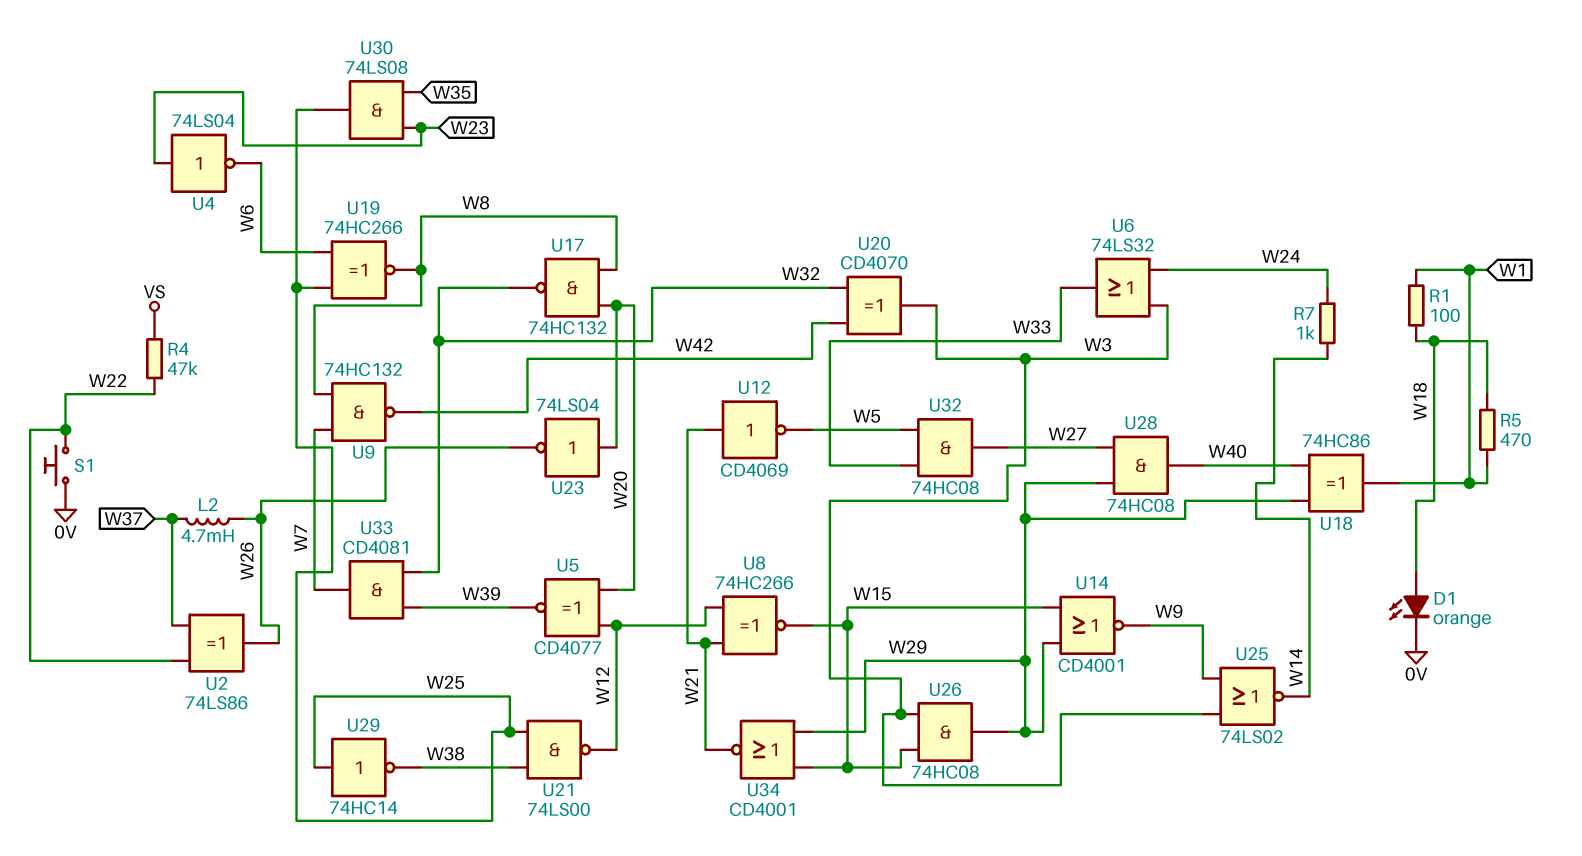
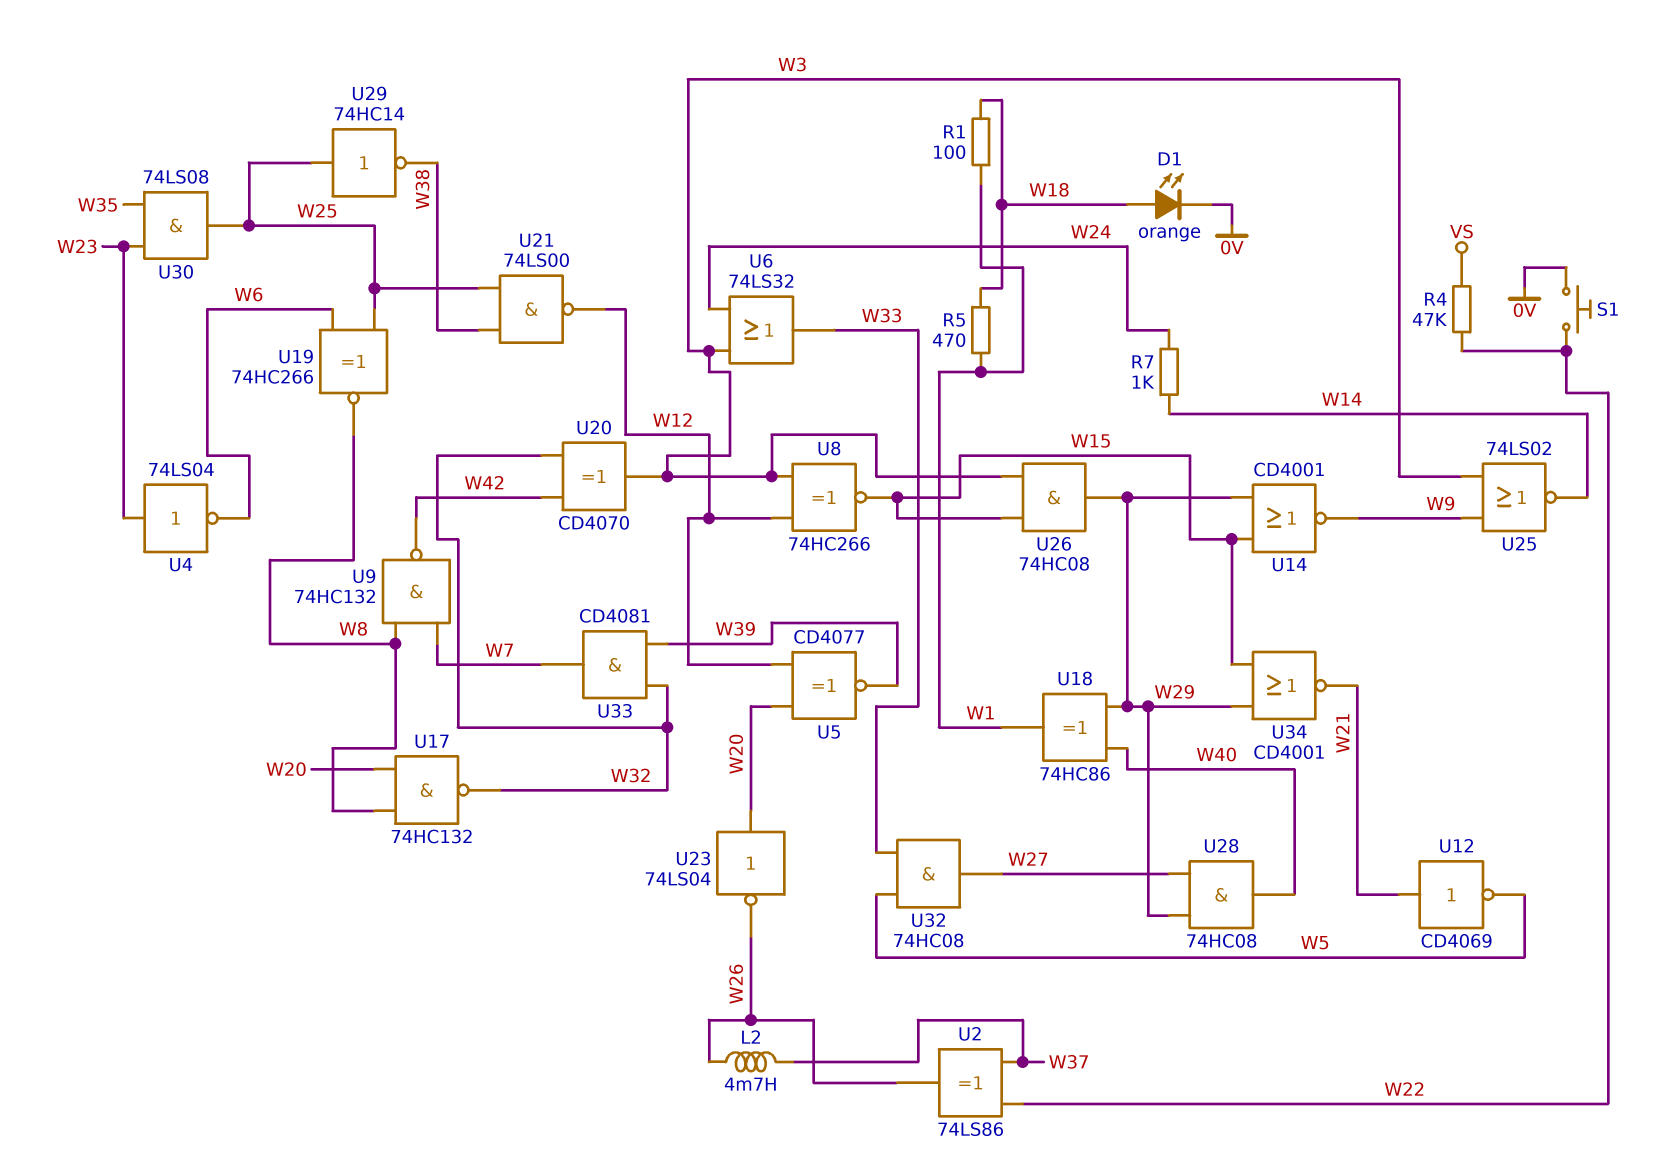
U8: XNOR 74HC266 (in W12, in W21, out W15) -> XNOR 74HC266 (in W3, in W12, out W15)

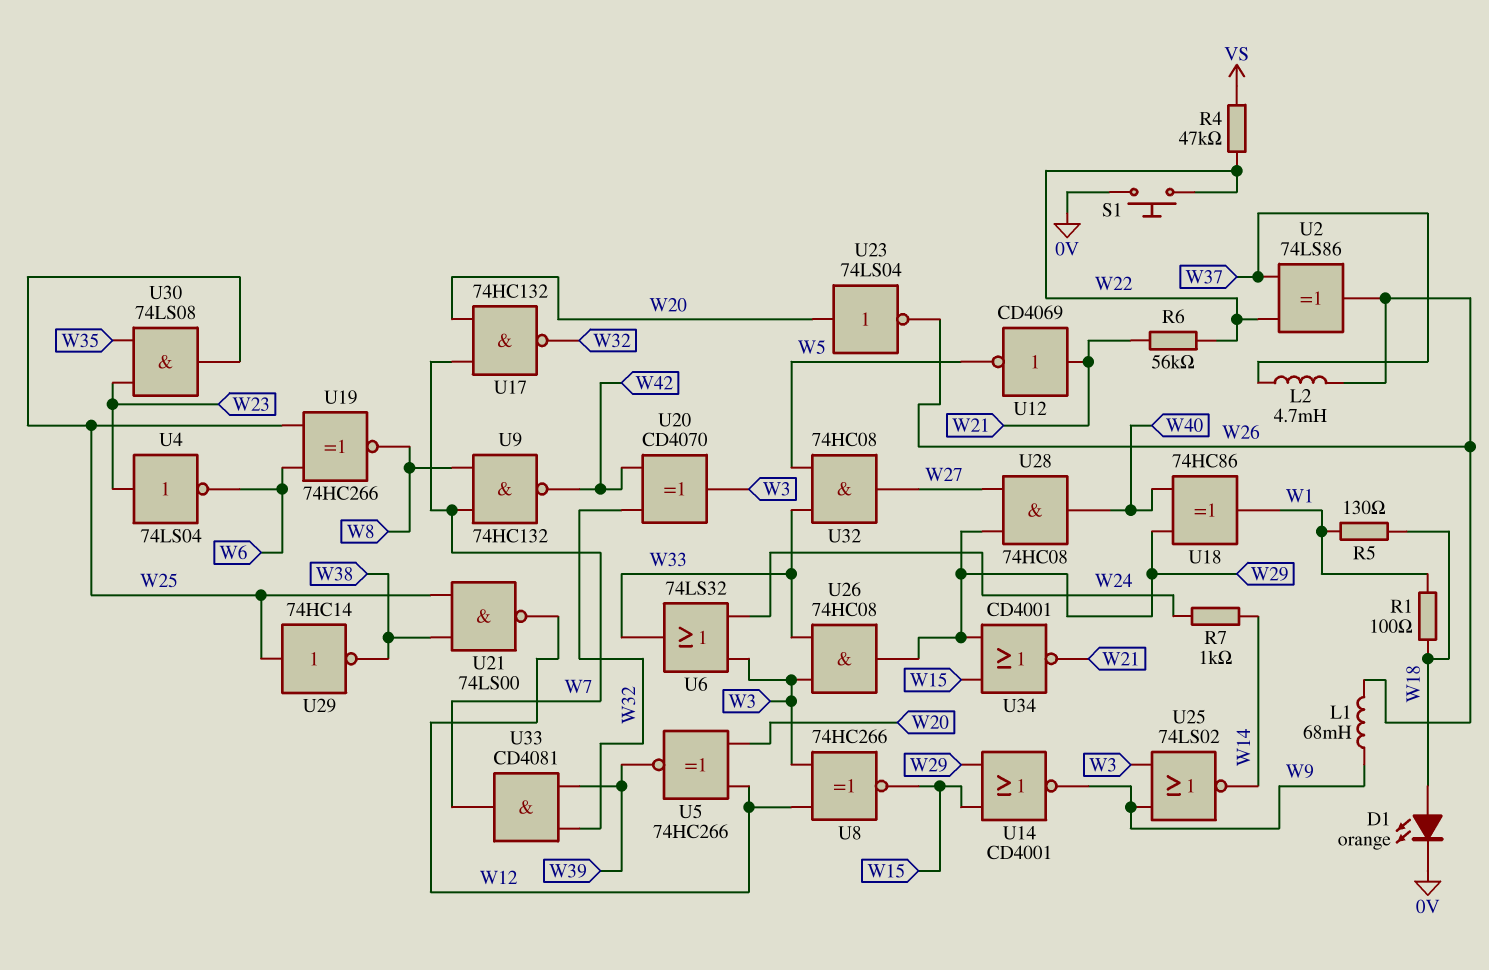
L1: none -> 68mH (W9, W26)
R5: 470 (W1, W18) -> 130 (W1, W18)
R6: none -> 56k (W21, W22)
U5: XNOR CD4077 (in W12, in W20, out W39) -> XNOR 74HC266 (in W12, in W20, out W39)
U17: NAND 74HC132 (in W8, in W20, out W32) -> NAND 74HC132 (in W7, in W20, out W32)
U26: AND 74HC08 (in W3, in W15, out W29) -> AND 74HC08 (in W3, in W33, out W29)

